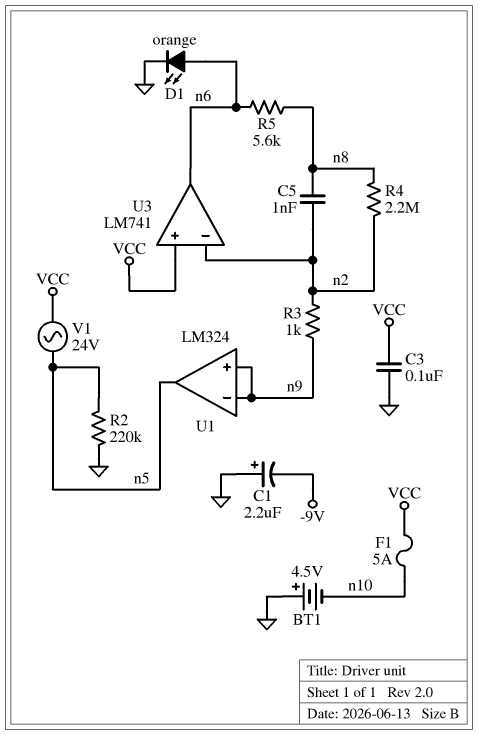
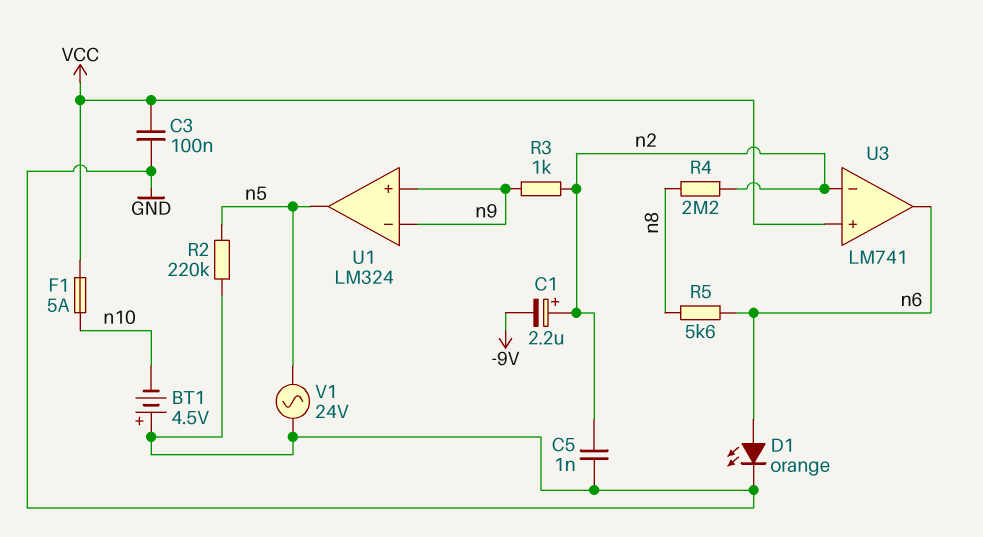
C1: 2.2uF (plus GND, minus -9V) -> 2.2uF (plus n2, minus -9V)
C5: 1nF (n2, n8) -> 1nF (GND, n2)
V1: AC 24V (VCC, n5) -> AC 24V (GND, n5)

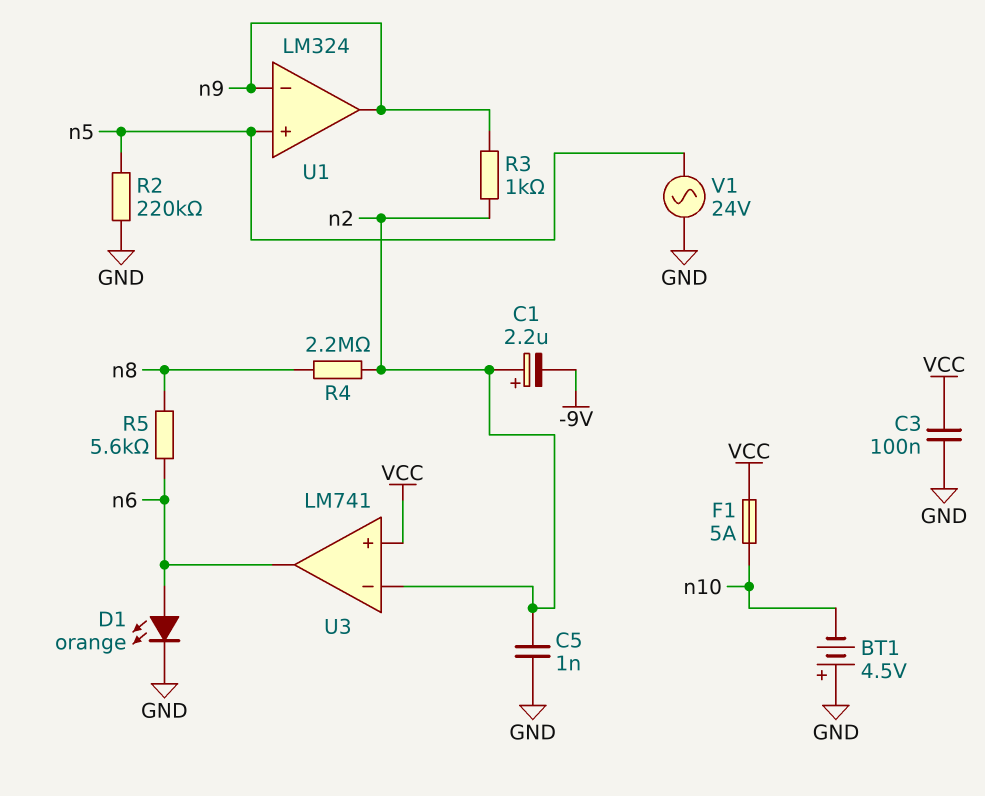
U1 pin in+: n9 -> n5
U1 pin out: n5 -> n9

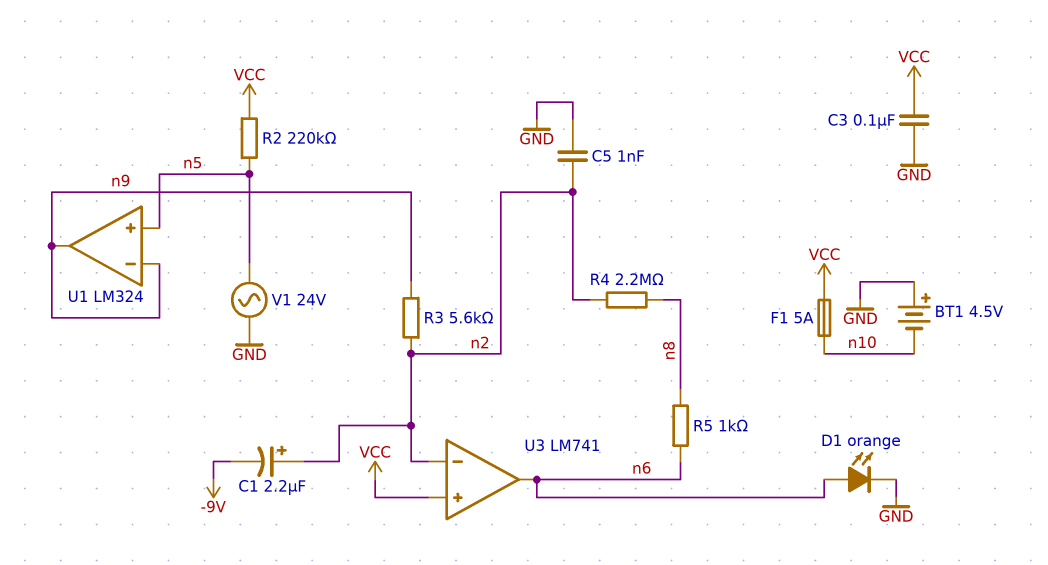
R2: 220k (GND, n5) -> 220k (VCC, n5)
R3: 1k (n2, n9) -> 5.6k (n2, n9)
R5: 5.6k (n6, n8) -> 1k (n6, n8)

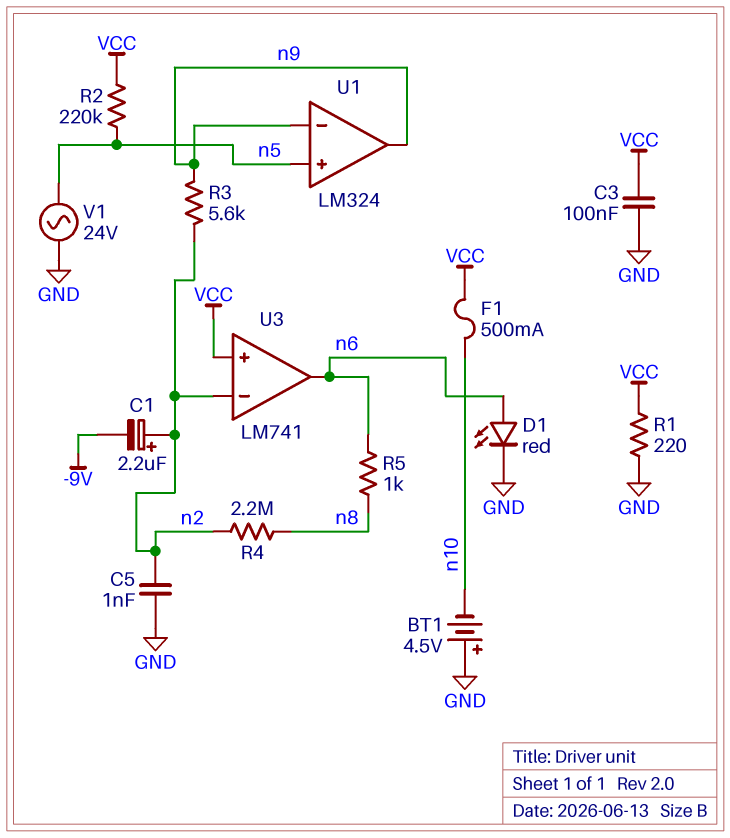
D1: LED orange (A n6, K GND) -> LED red (A n6, K GND)
F1: 5A (VCC, n10) -> 500mA (VCC, n10)
R1: none -> 220 (GND, VCC)

